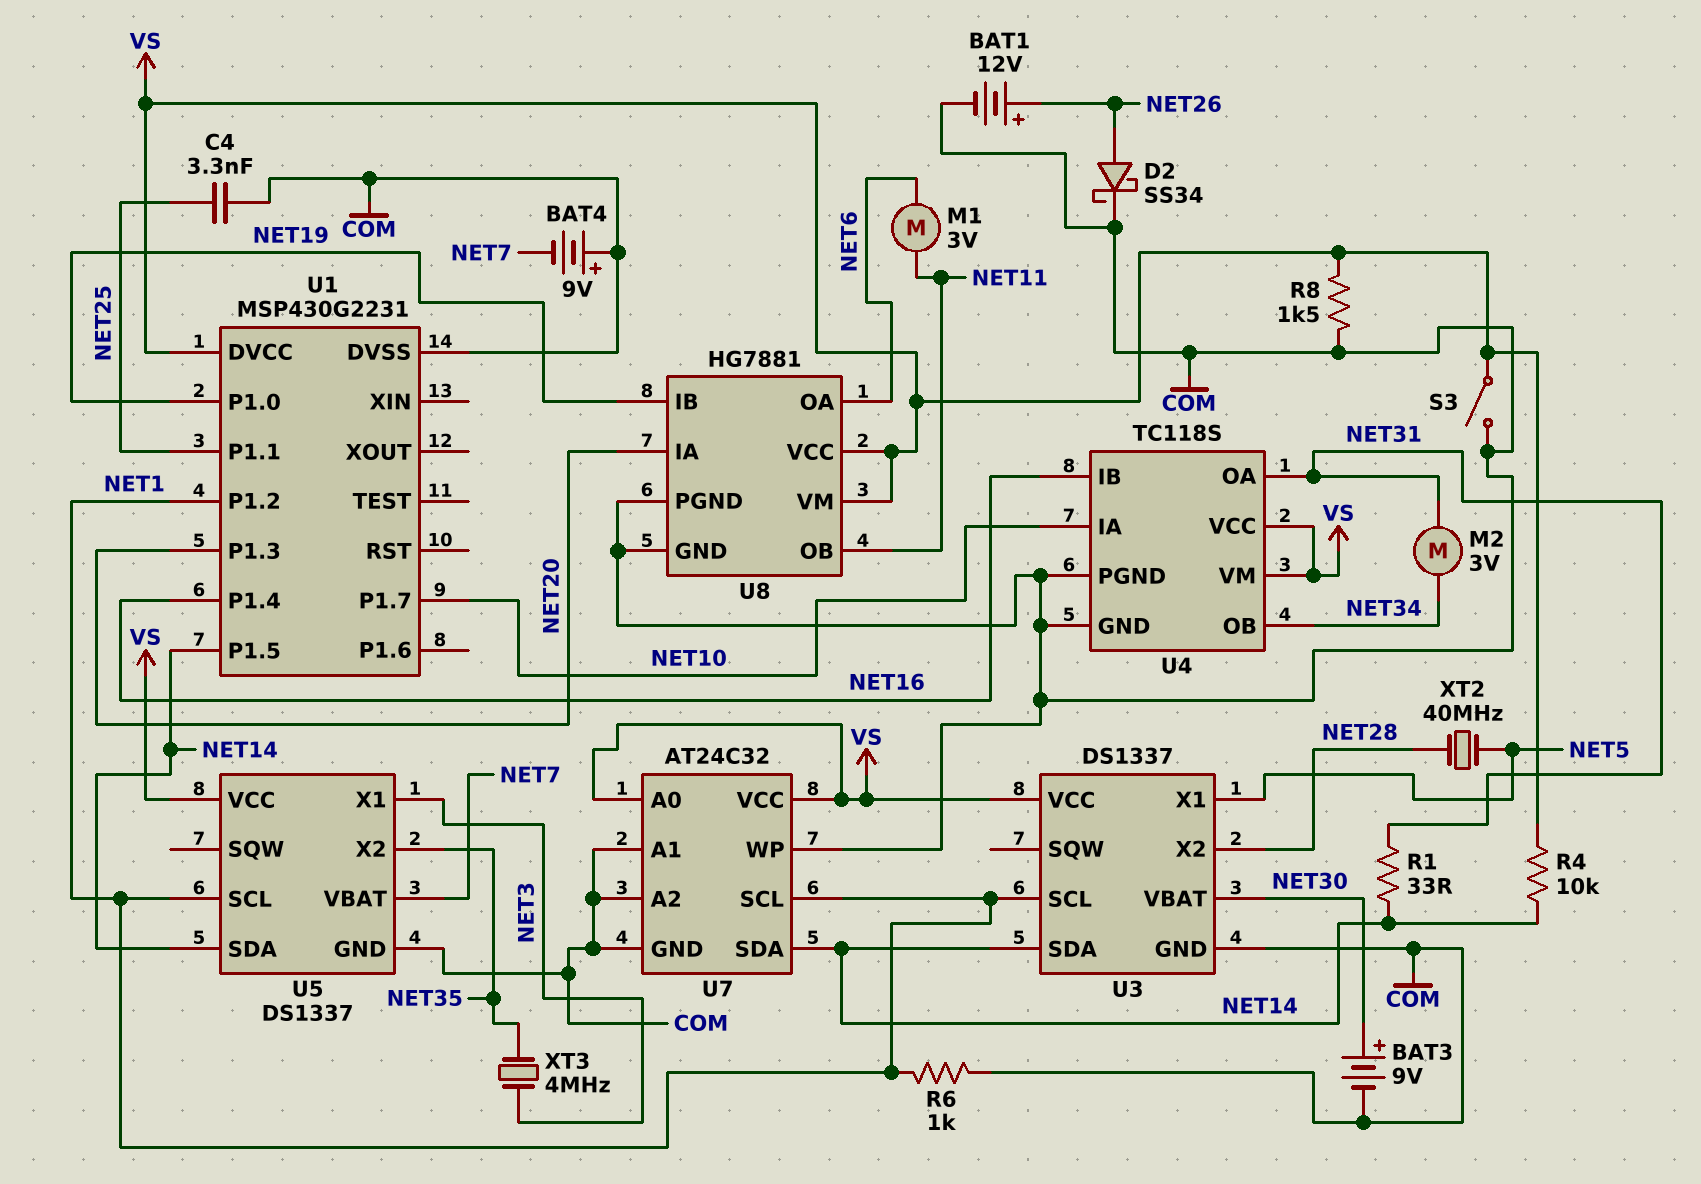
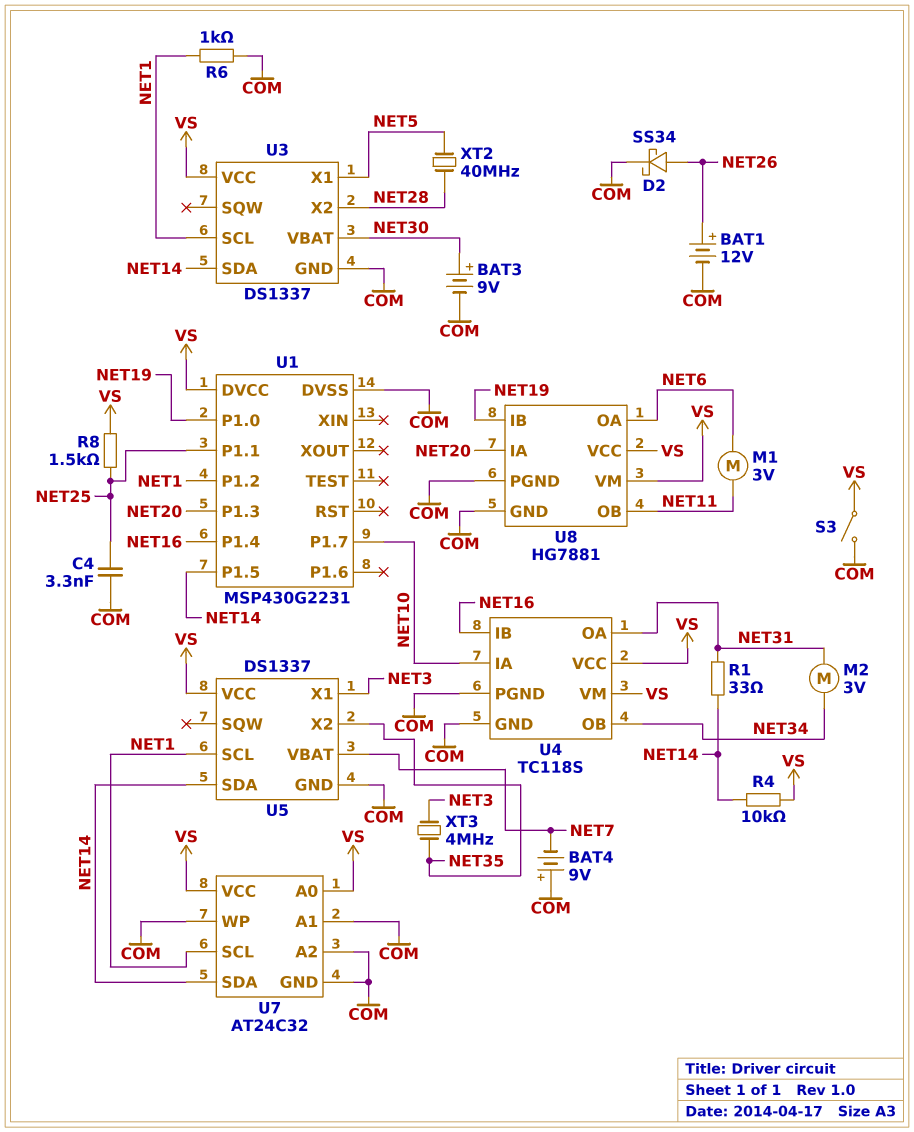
R8: 1.5k (COM, VS) -> 1.5k (NET25, VS)

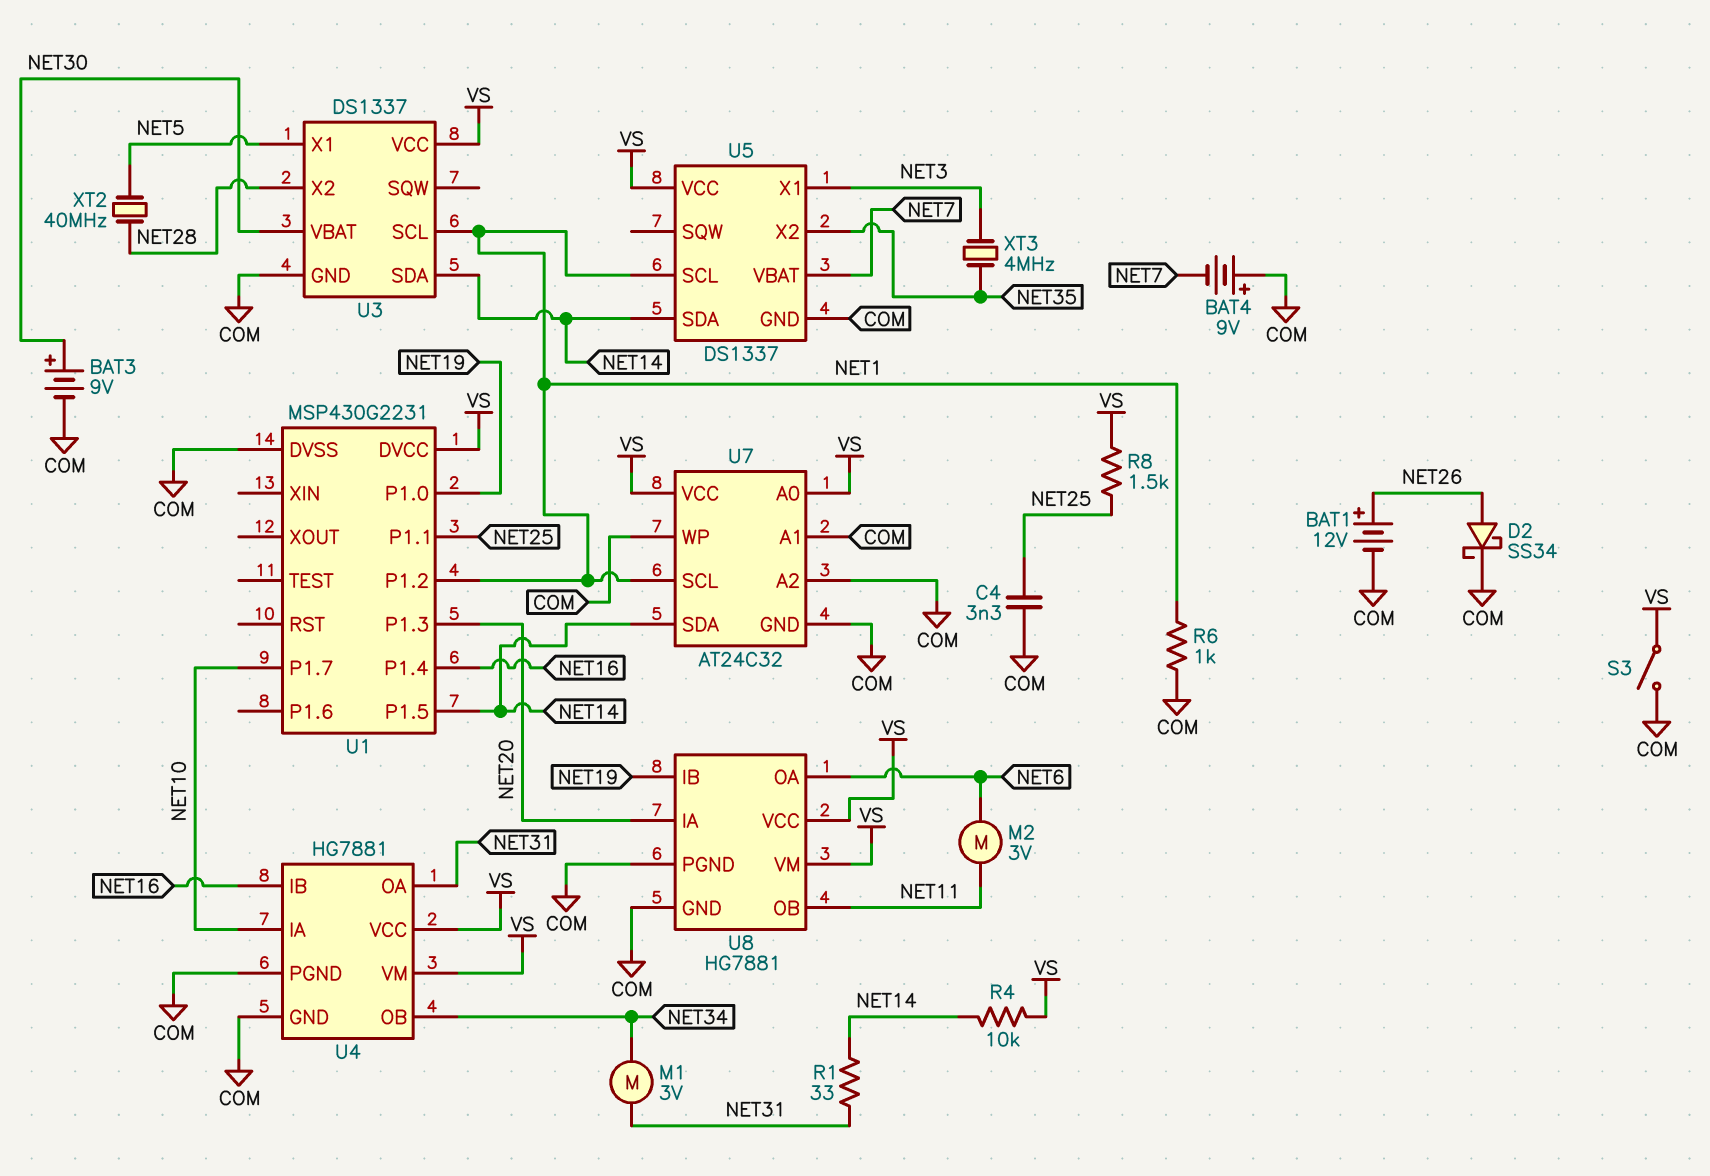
M1: motor 3V (NET6, NET11) -> motor 3V (NET31, NET34)
M2: motor 3V (NET31, NET34) -> motor 3V (NET6, NET11)
U4: TC118S -> HG7881

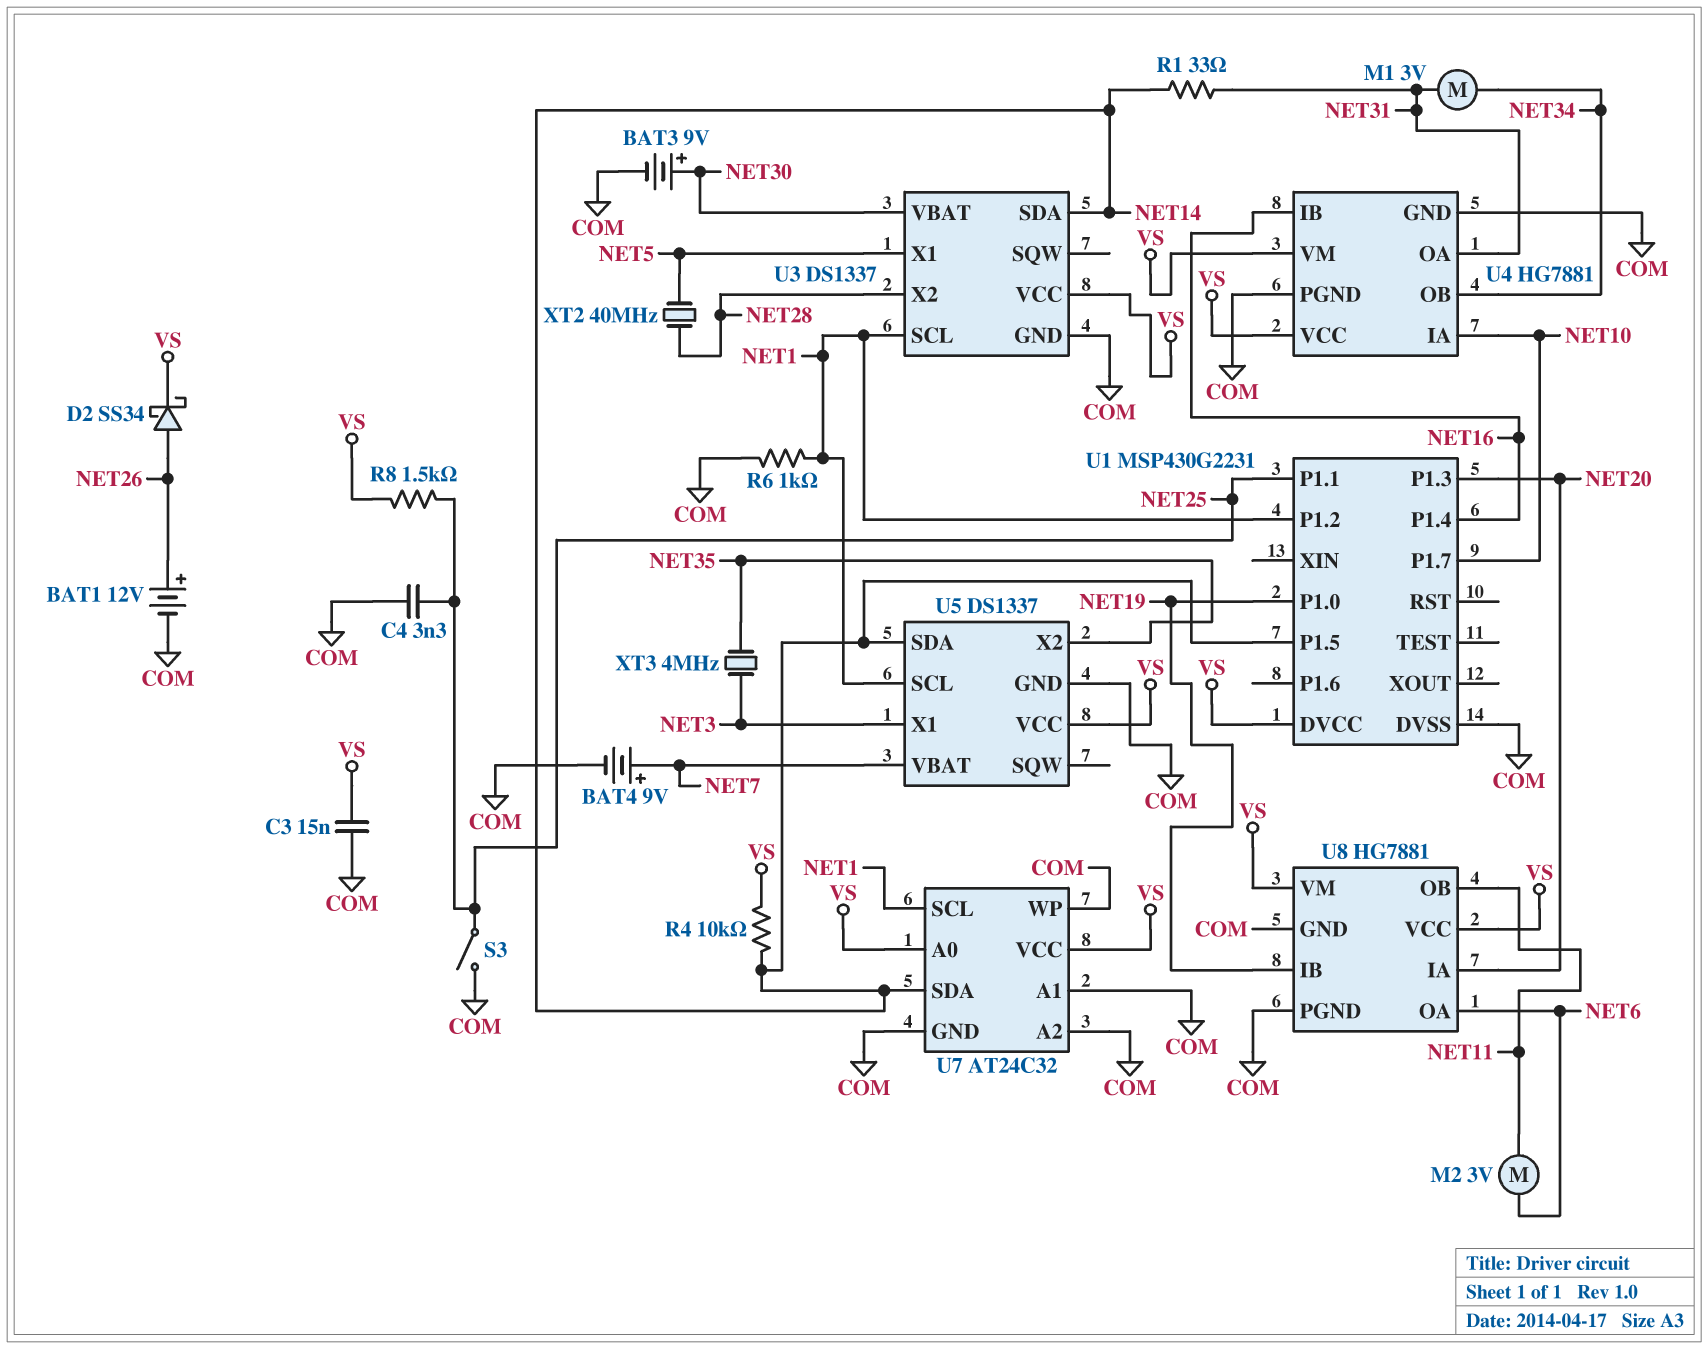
BAT4: 9V (plus COM, minus NET7) -> 9V (plus NET7, minus COM)
C3: none -> 15nF (COM, VS)
D2: schottky SS34 (A NET26, K COM) -> schottky SS34 (A NET26, K VS)
S3: switch (COM, VS) -> switch (COM, NET25)

